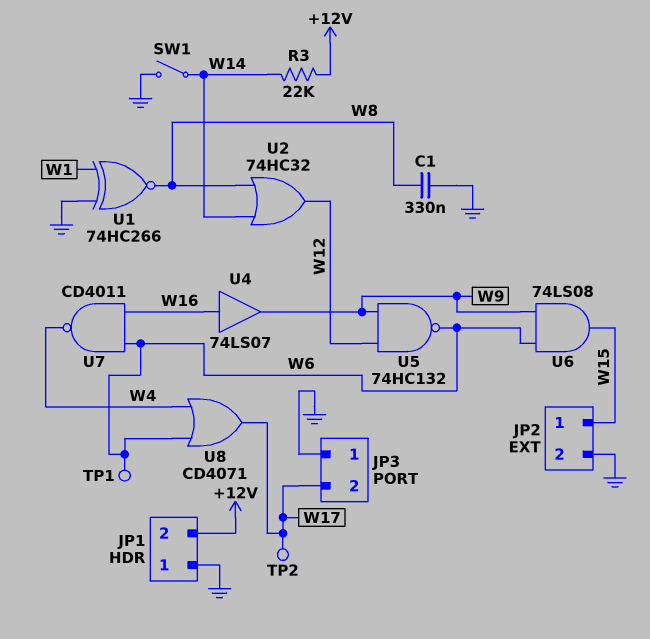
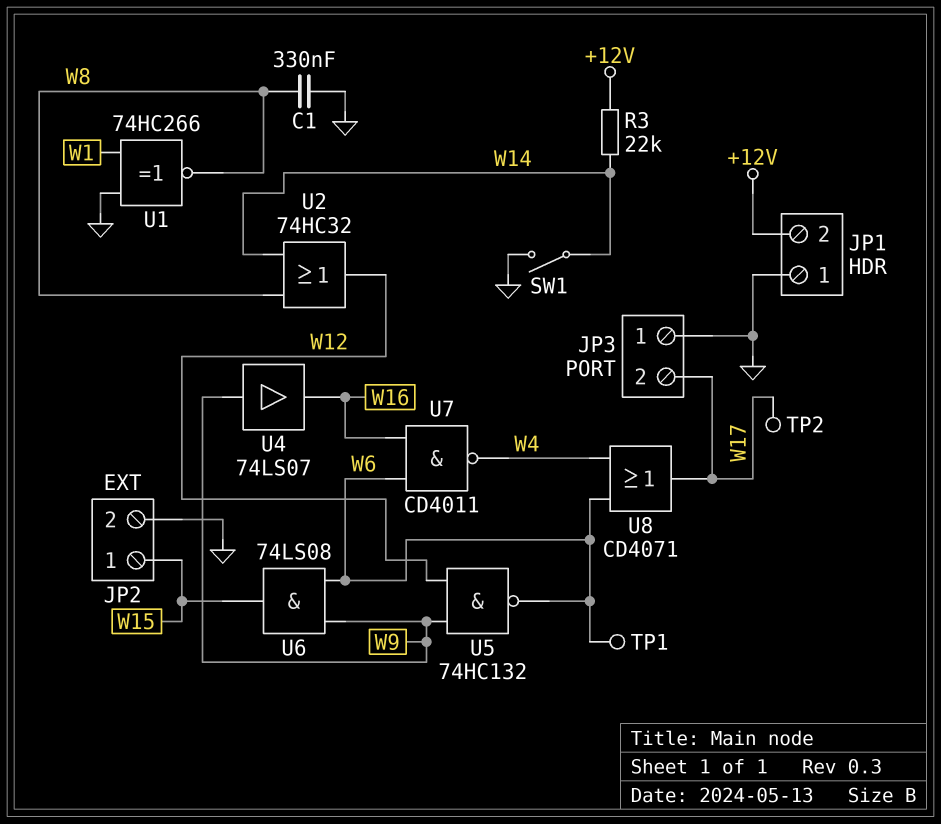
U4: buffer 74LS07 (in W16, out W9) -> buffer 74LS07 (in W9, out W16)

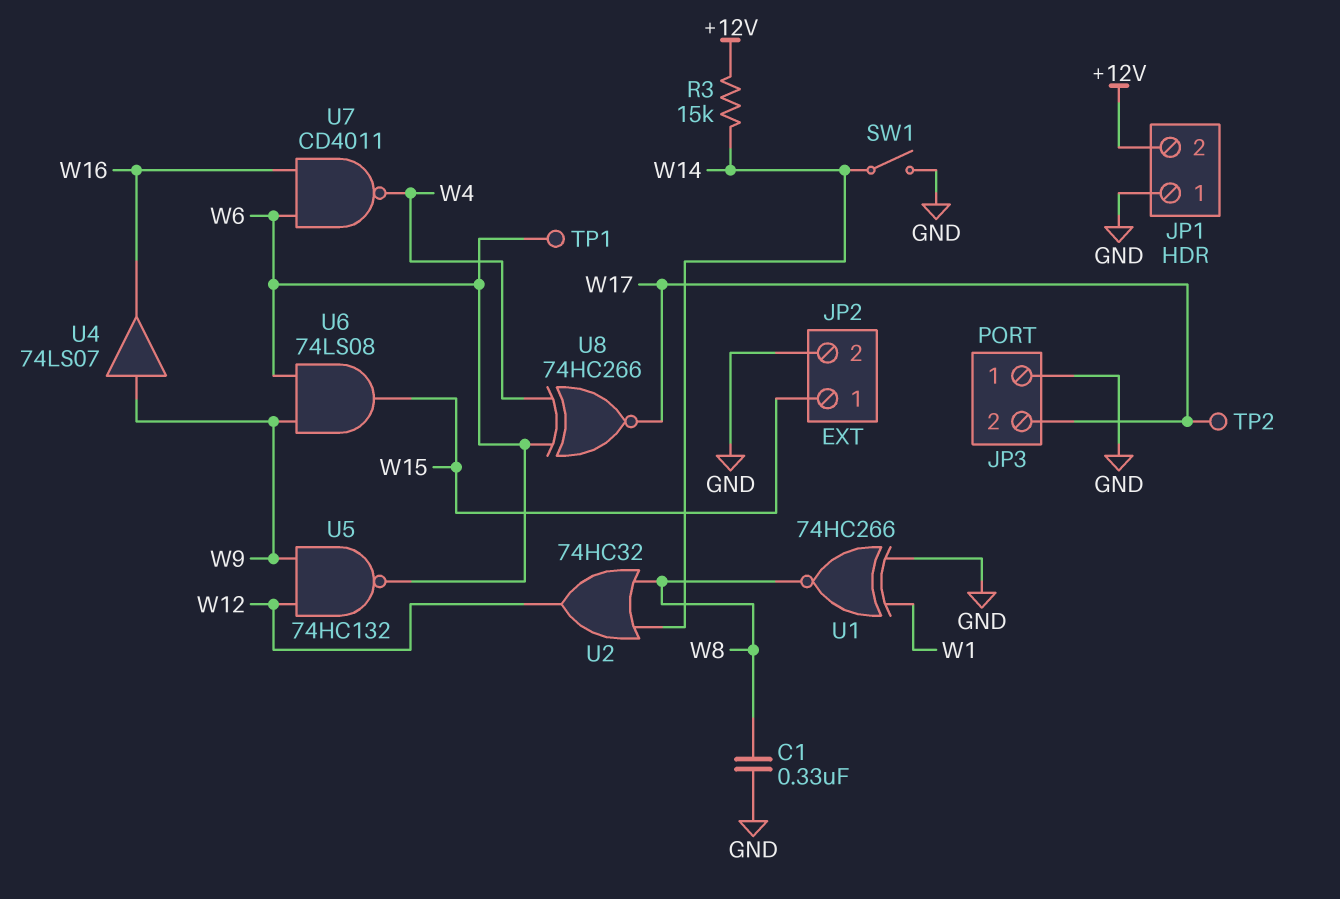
R3: 22k (+12V, W14) -> 15k (+12V, W14)
U8: OR CD4071 (in W4, in W6, out W17) -> XNOR 74HC266 (in W4, in W6, out W17)

